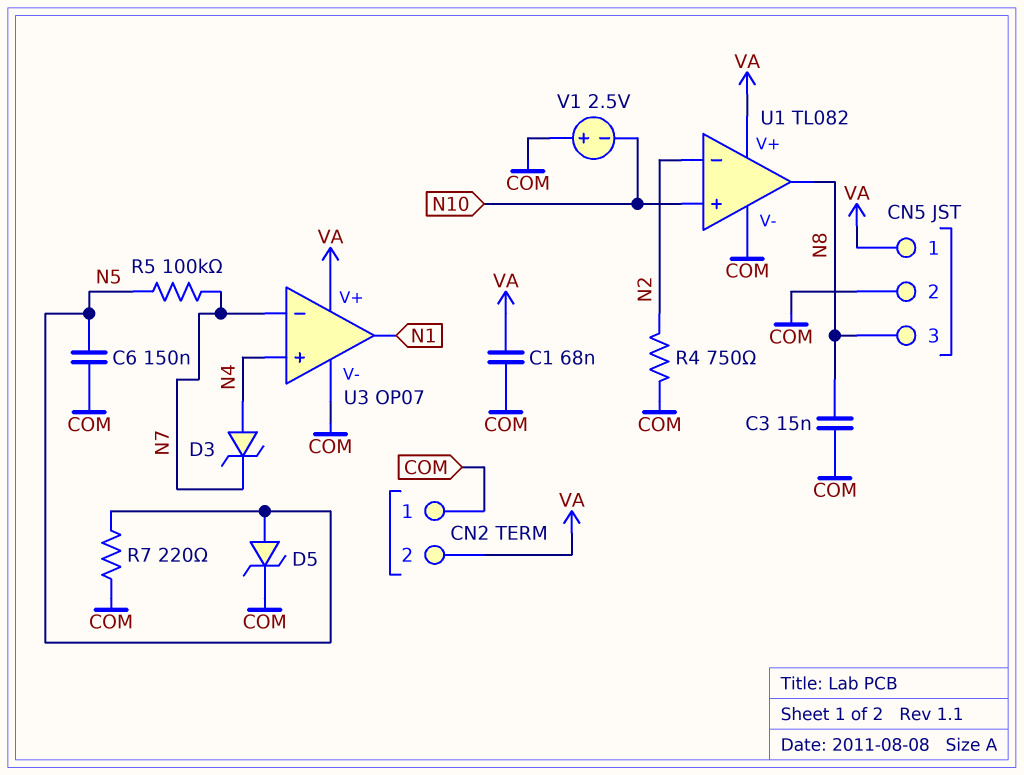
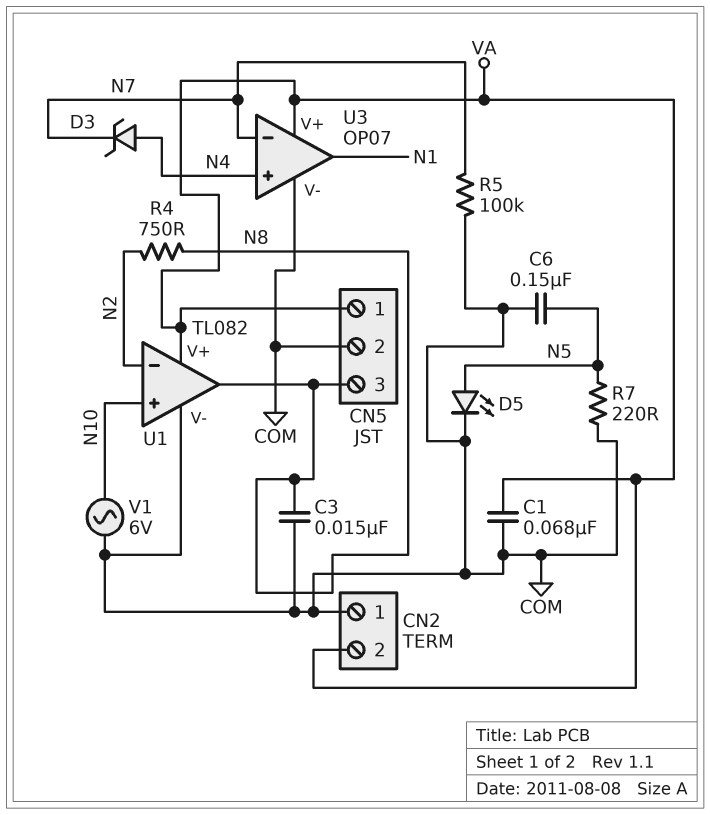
D5: zener (A N5, K COM) -> LED (A N5, K COM)
R4: 750 (COM, N2) -> 750 (N2, N8)
R5: 100k (N5, N7) -> 100k (COM, N7)
V1: 2.5V (plus COM, minus N10) -> AC 6V (COM, N10)

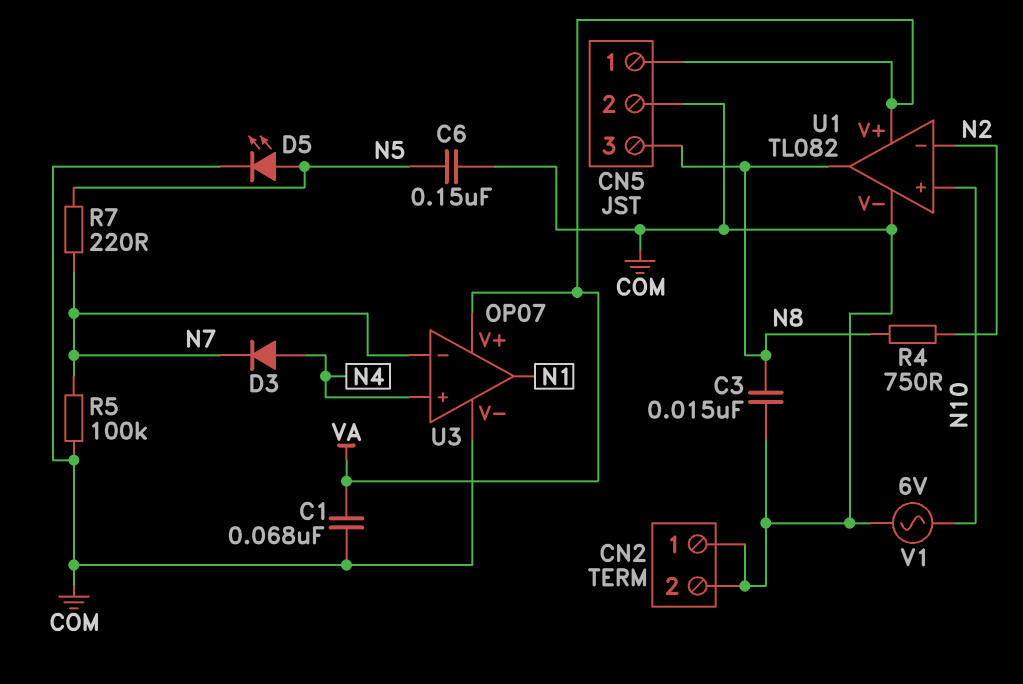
CN2 pin 2: VA -> COM
D3: zener (A N4, K N7) -> diode (A N4, K N7)
R7: 220 (COM, N5) -> 220 (N5, N7)

